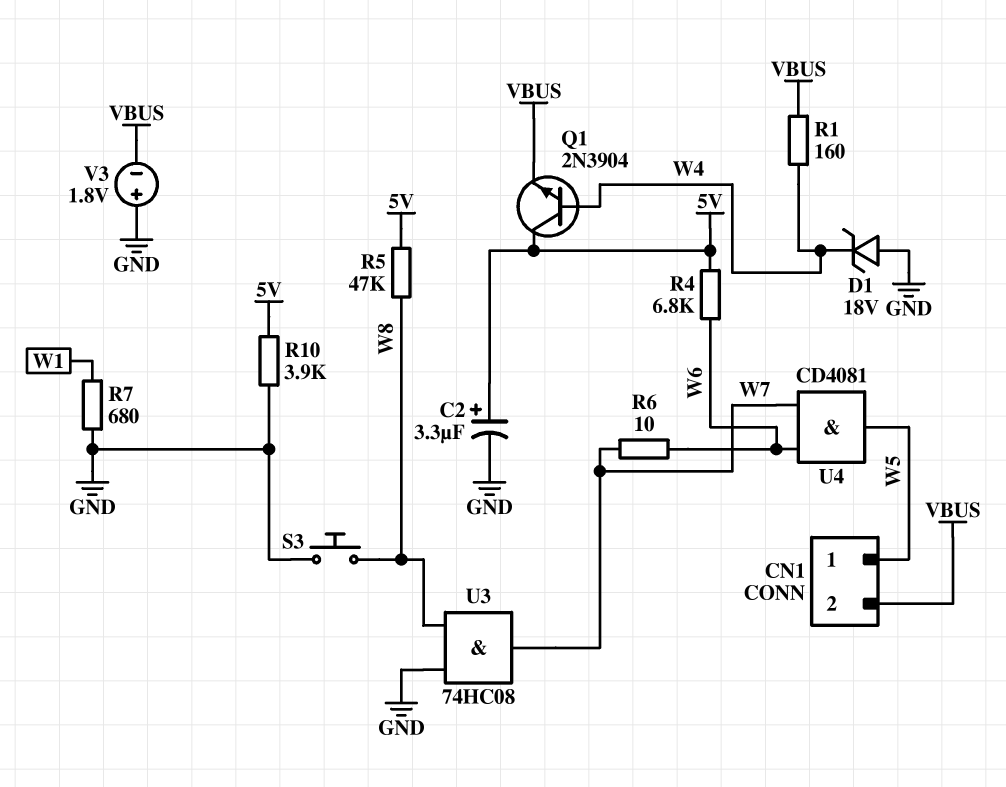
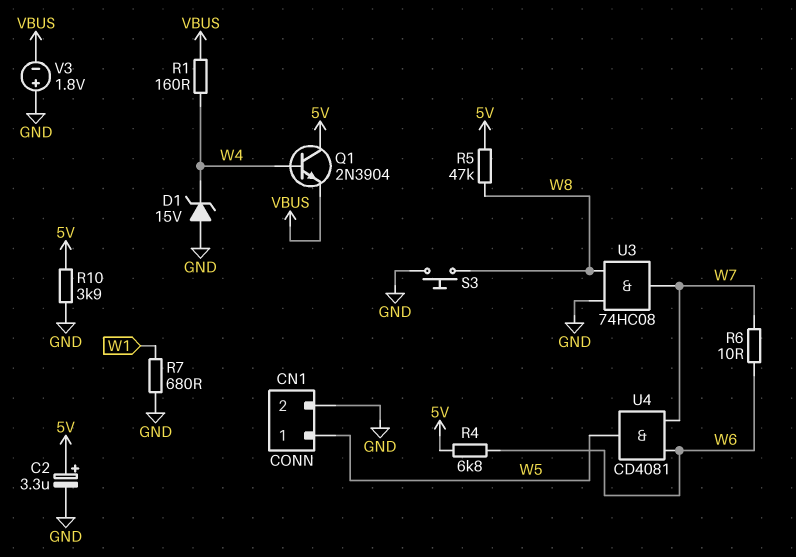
CN1 pin 2: VBUS -> GND
D1: zener 18V (A GND, K W4) -> zener 15V (A GND, K W4)

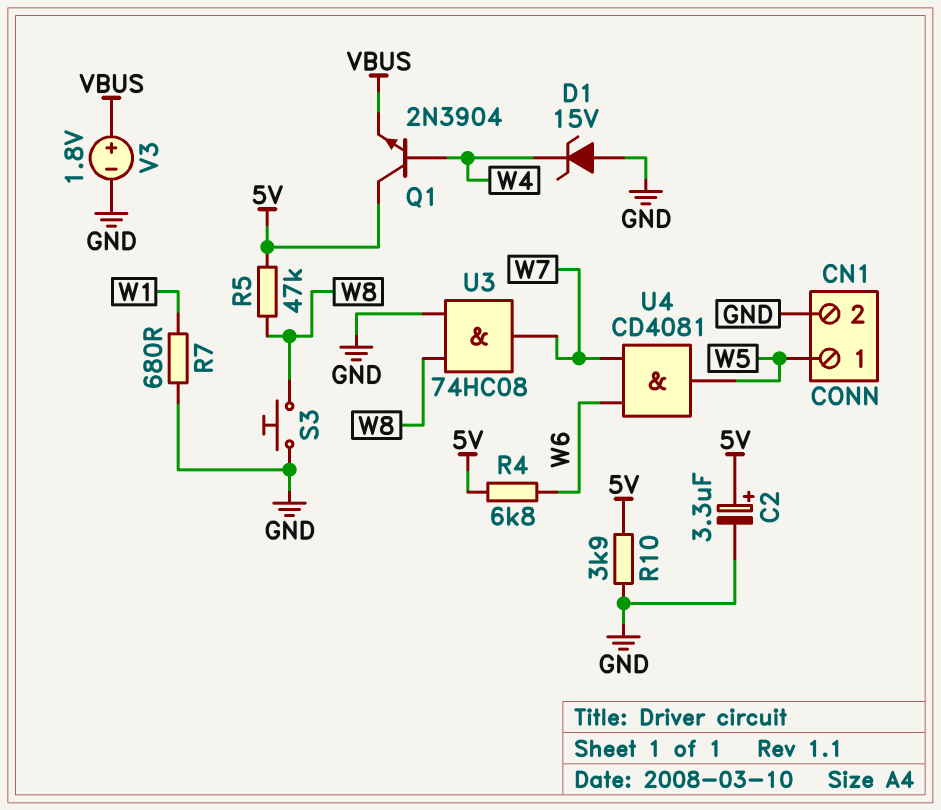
R1: 160 (VBUS, W4) -> none
R6: 10 (W6, W7) -> none
V3: 1.8V (plus GND, minus VBUS) -> 1.8V (plus VBUS, minus GND)

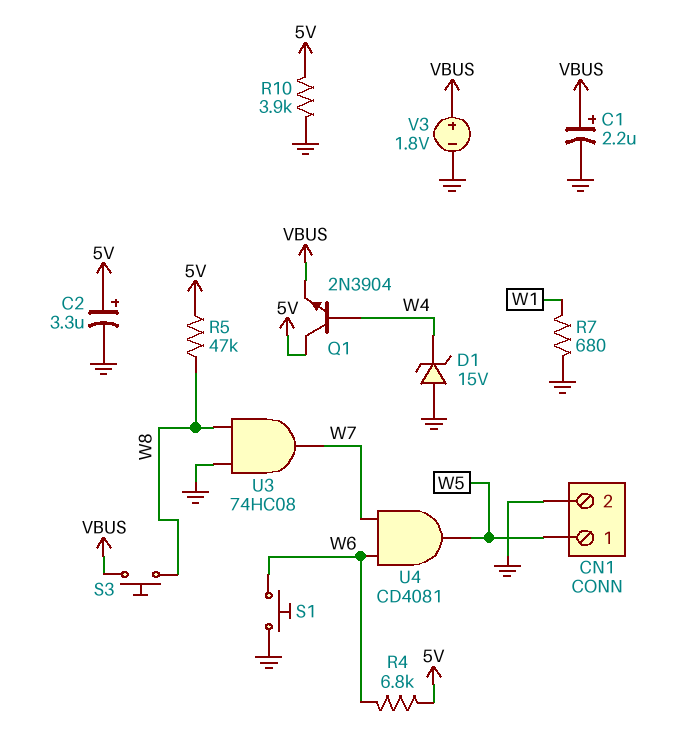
C1: none -> 2.2uF (plus VBUS, minus GND)
S1: none -> button (GND, W6)
S3: button (GND, W8) -> button (VBUS, W8)

